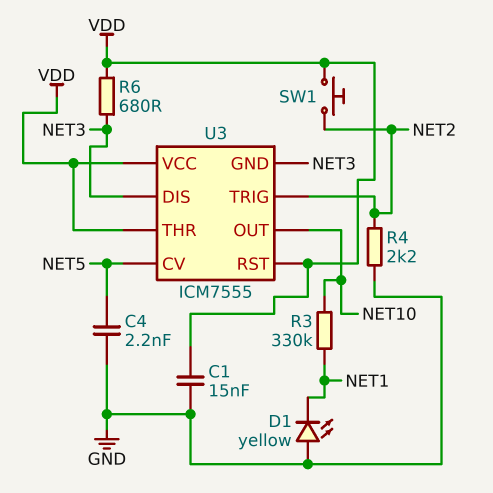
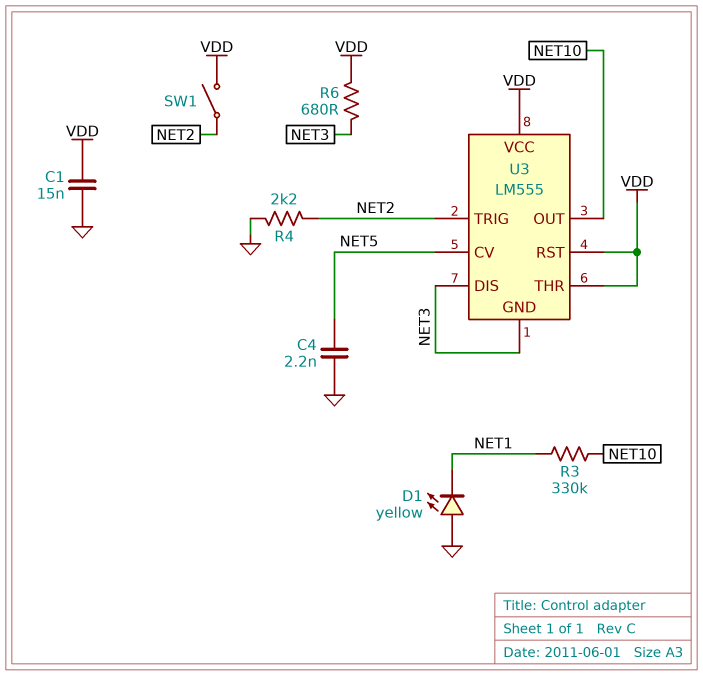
SW1: button (NET2, VDD) -> switch (NET2, VDD)
U3: ICM7555 -> LM555

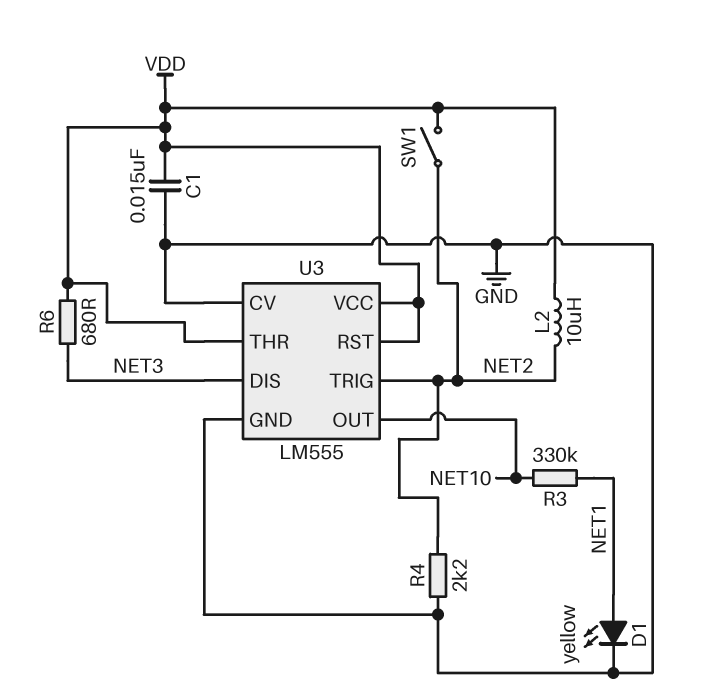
C4: 2.2nF (GND, NET5) -> none
D1: LED yellow (A GND, K NET1) -> LED yellow (A NET1, K GND)
L2: none -> 10uH (NET2, VDD)
U3 pin CV: NET5 -> GND
U3 pin GND: NET3 -> GND

